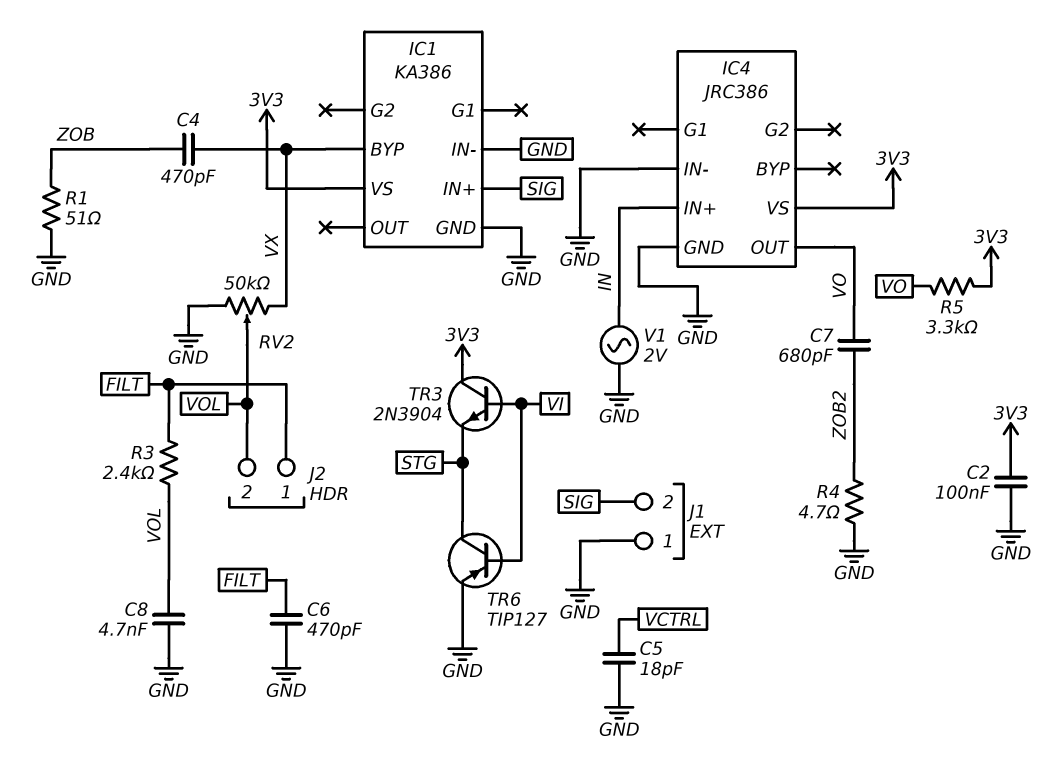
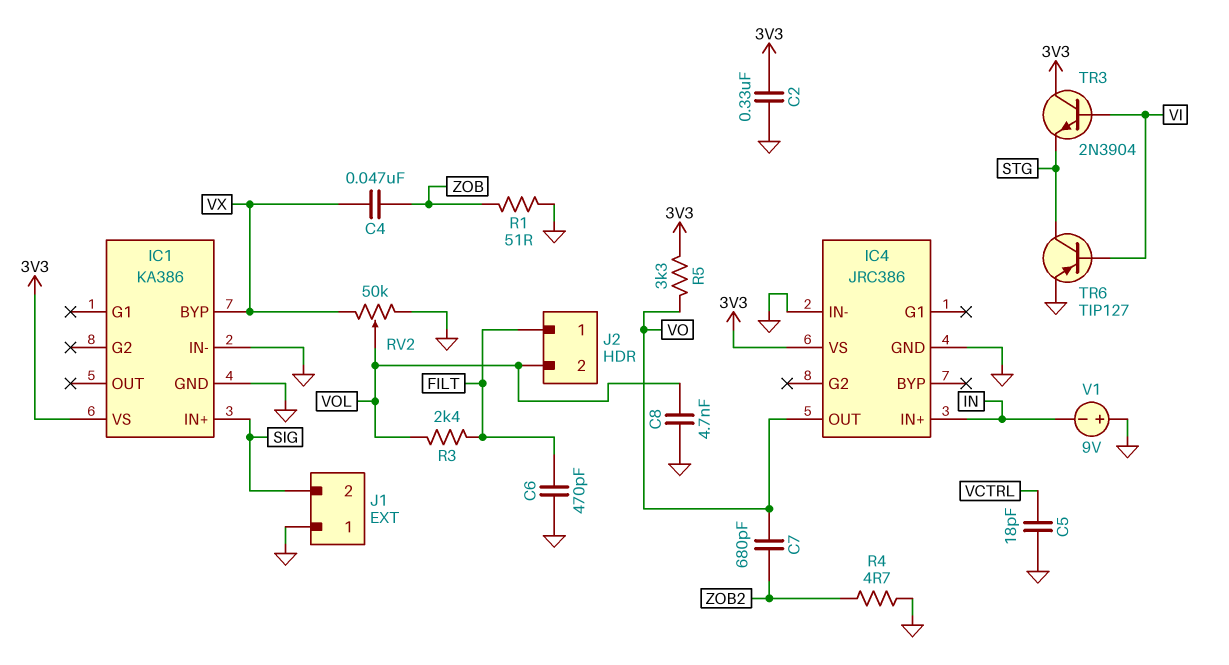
C2: 100nF (3V3, GND) -> 330nF (3V3, GND)
C4: 470pF (VX, ZOB) -> 47nF (VX, ZOB)
V1: AC 2V (GND, IN) -> 9V (plus GND, minus IN)

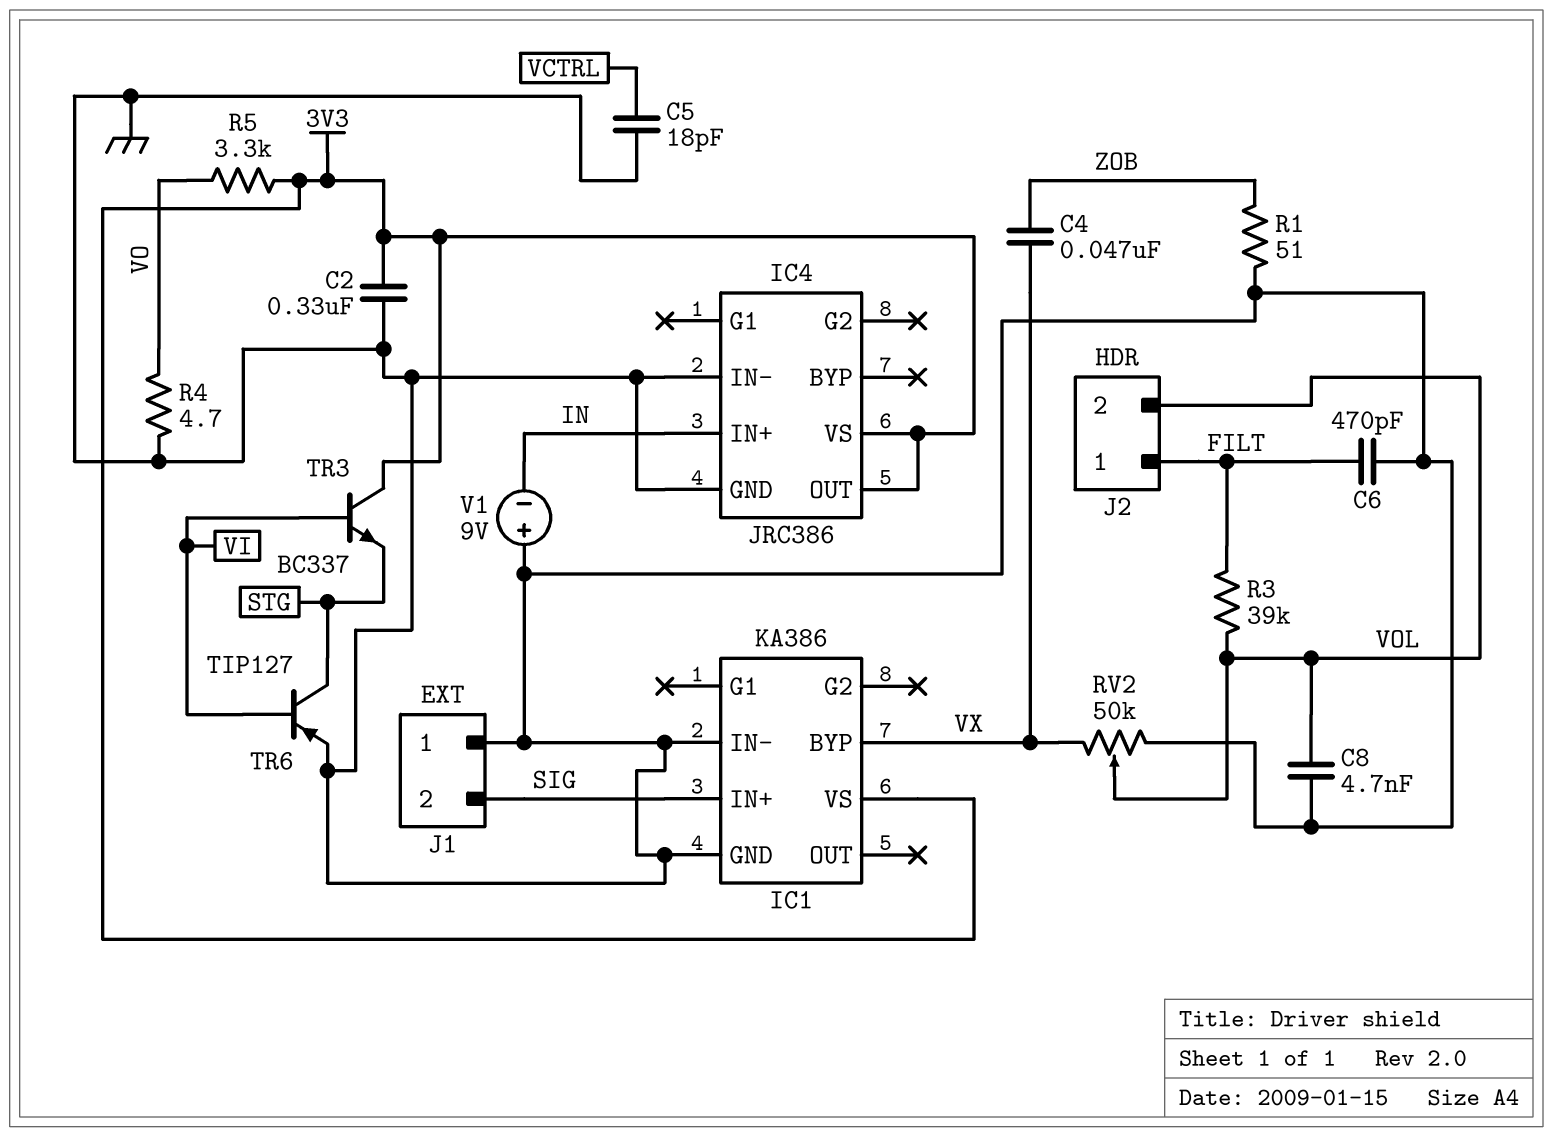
C7: 680pF (VO, ZOB2) -> none
IC4 pin OUT: VO -> 3V3
R3: 2.4k (FILT, VOL) -> 39k (FILT, VOL)
R4: 4.7 (GND, ZOB2) -> 4.7 (GND, VO)
TR3: NPN 2N3904 (B VI, C 3V3, E STG) -> NPN BC337 (B VI, C 3V3, E STG)

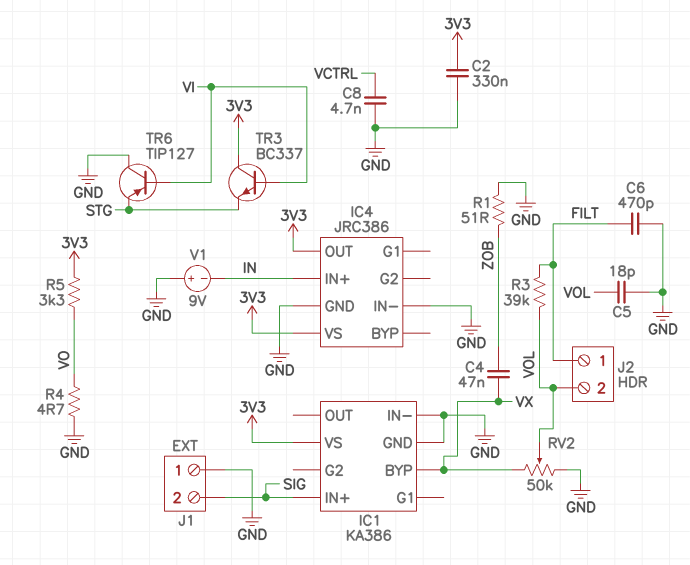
C5: 18pF (GND, VCTRL) -> 18pF (GND, VOL)
C8: 4.7nF (GND, VOL) -> 4.7nF (GND, VCTRL)
TR6: PNP TIP127 (B VI, C STG, E GND) -> PNP TIP127 (B VI, C GND, E STG)

